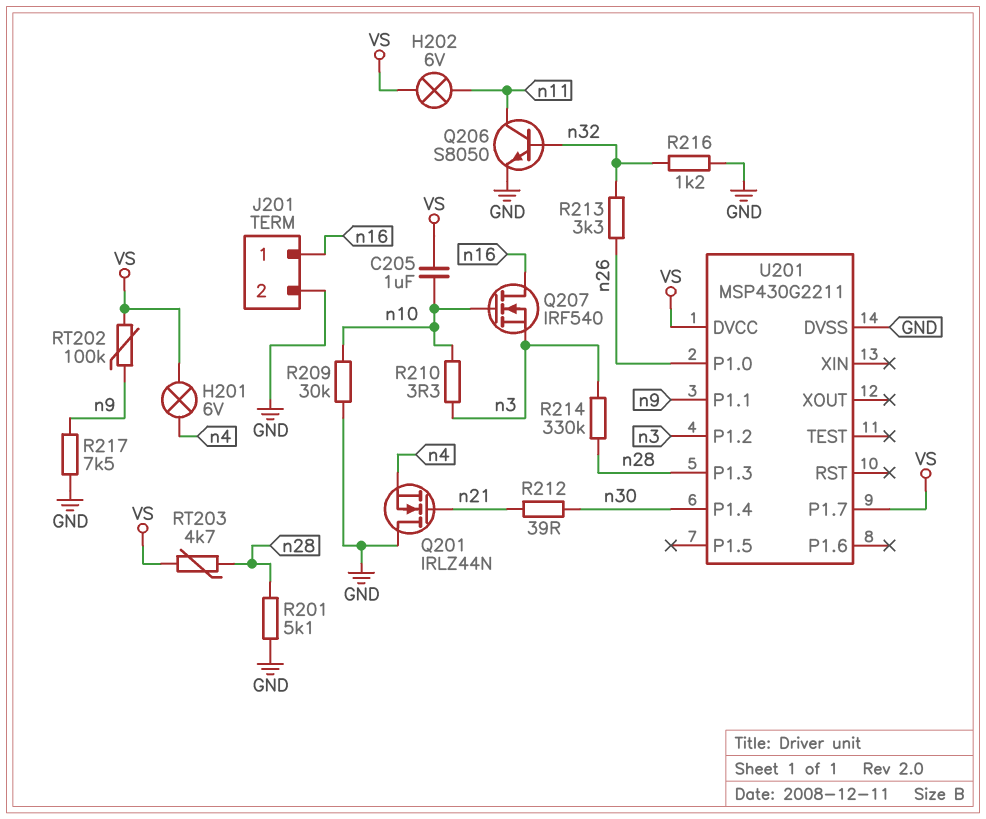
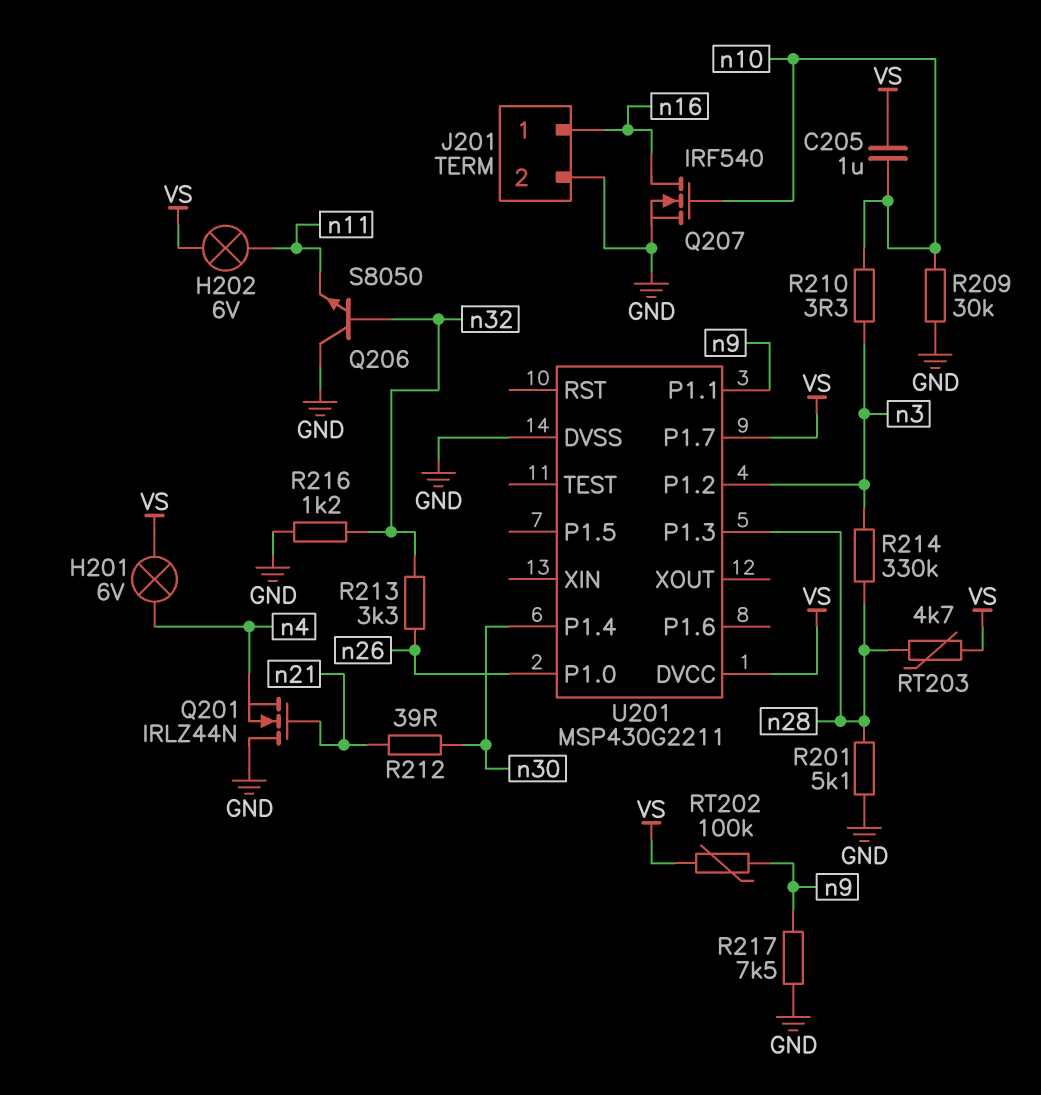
Q206: NPN S8050 (B n32, C n11, E GND) -> NPN S8050 (B n32, C GND, E n11)
Q207: NMOS IRF540 (G n10, D n16, S n3) -> NMOS IRF540 (G n10, D n16, S GND)

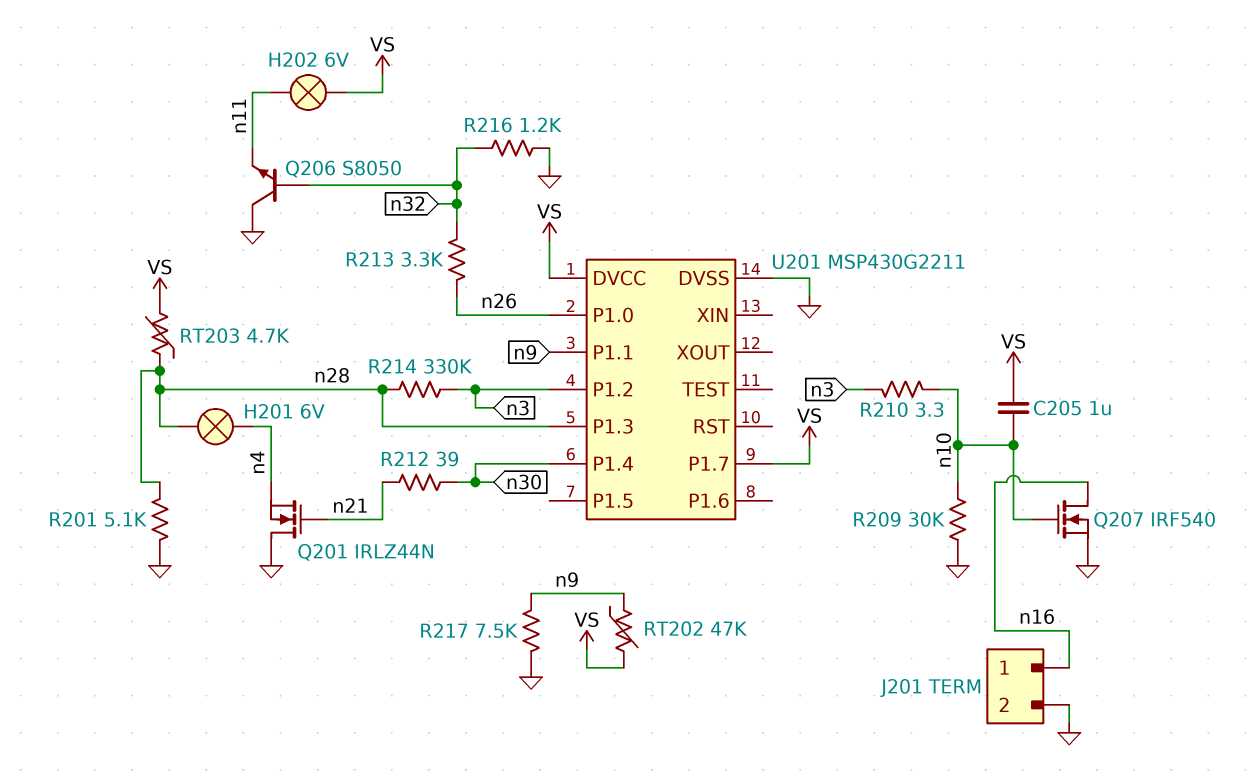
H201: lamp 6V (VS, n4) -> lamp 6V (n4, n28)
RT202: 100k (VS, n9) -> 47k (VS, n9)

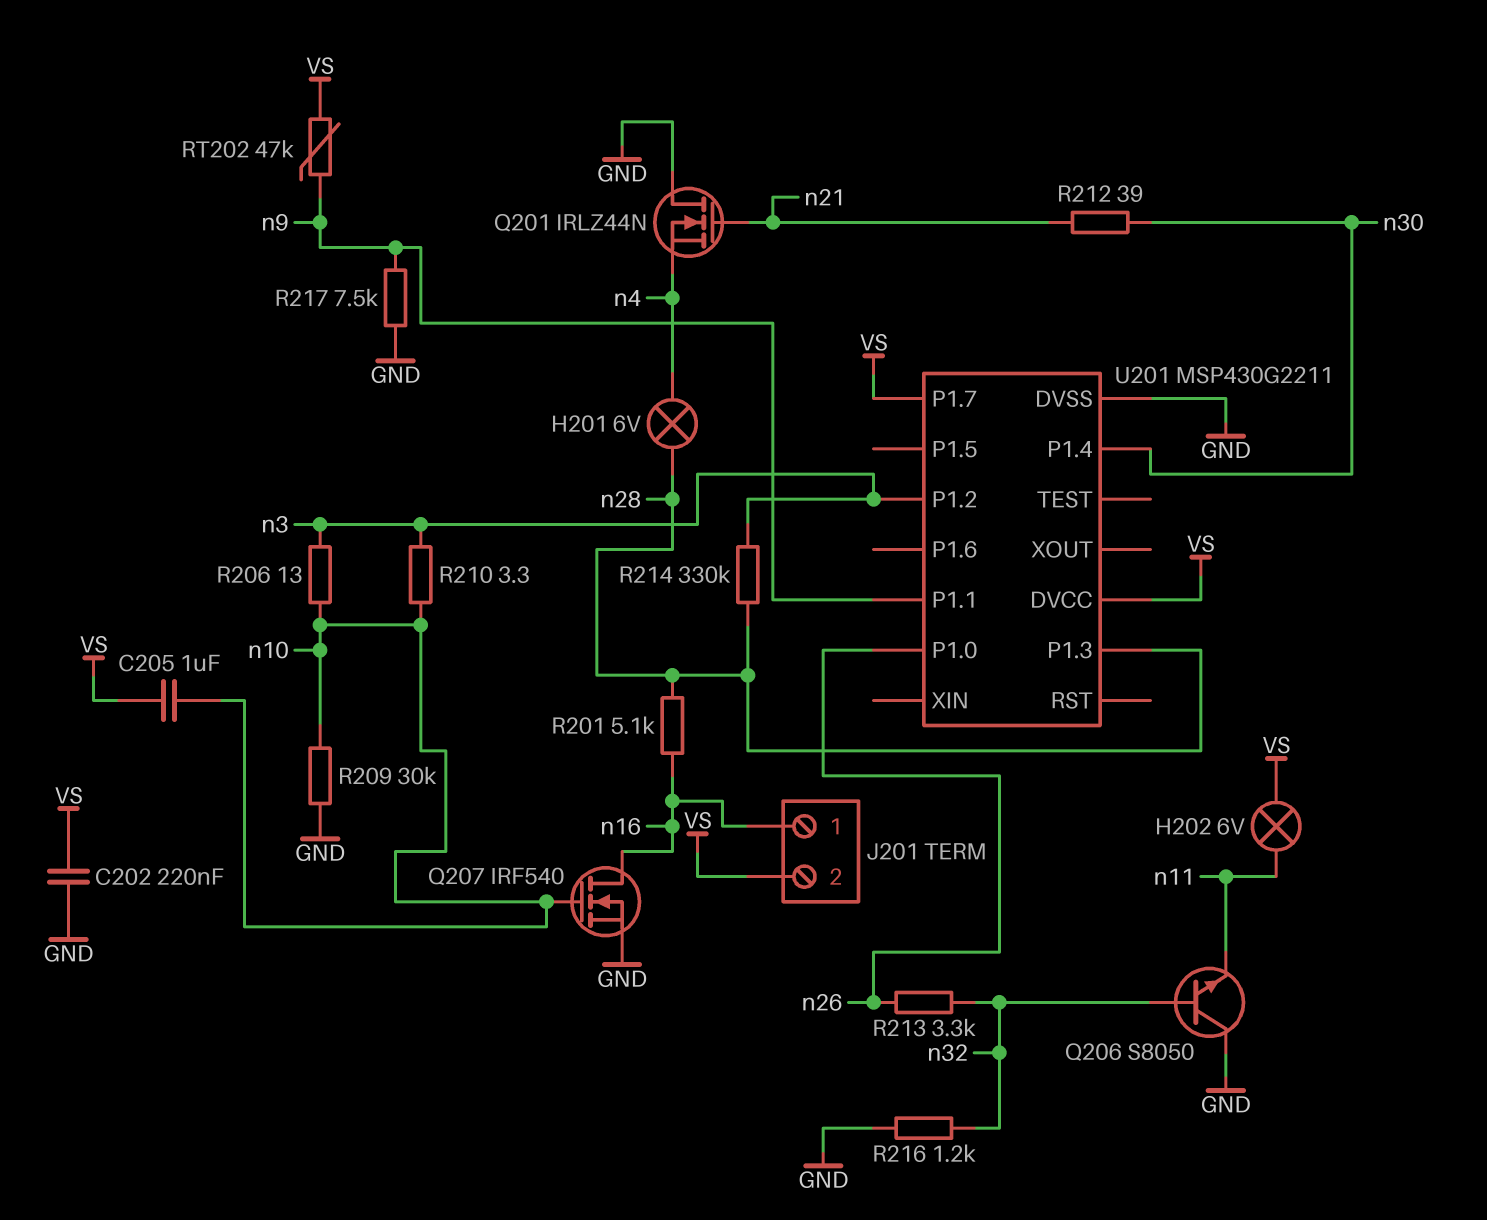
C202: none -> 220nF (GND, VS)
J201 pin 2: GND -> VS
R201: 5.1k (GND, n28) -> 5.1k (n16, n28)
R206: none -> 13 (n3, n10)
RT203: 4.7k (VS, n28) -> none

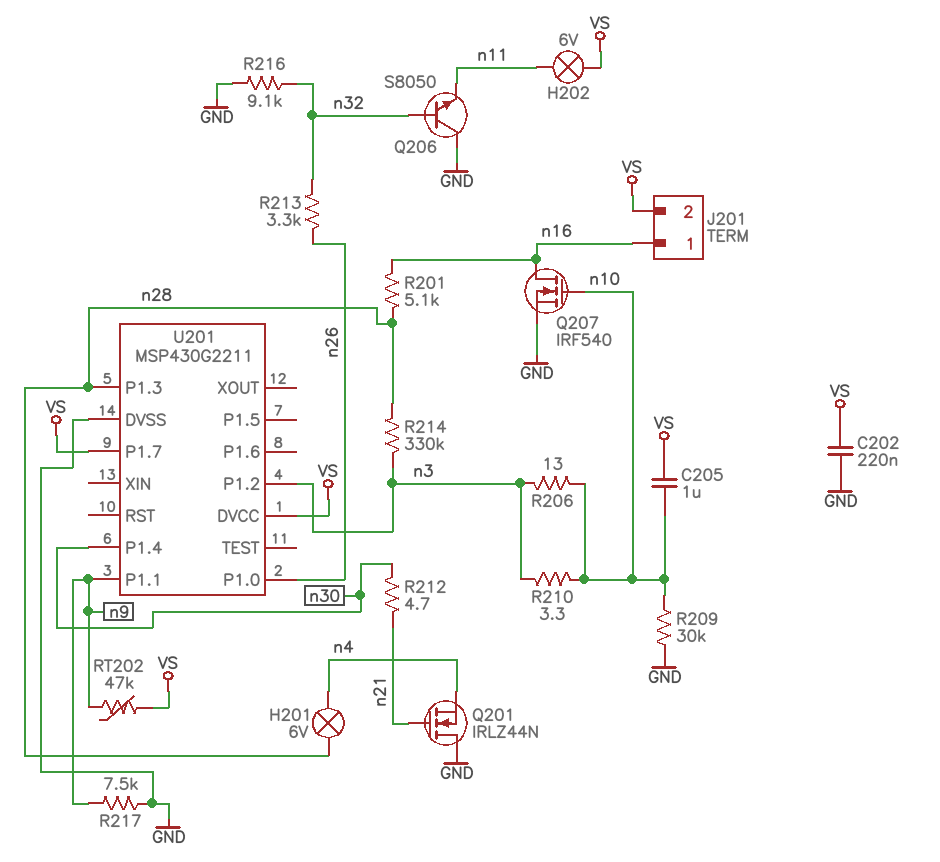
R212: 39 (n21, n30) -> 4.7 (n21, n30)
R216: 1.2k (GND, n32) -> 9.1k (GND, n32)

